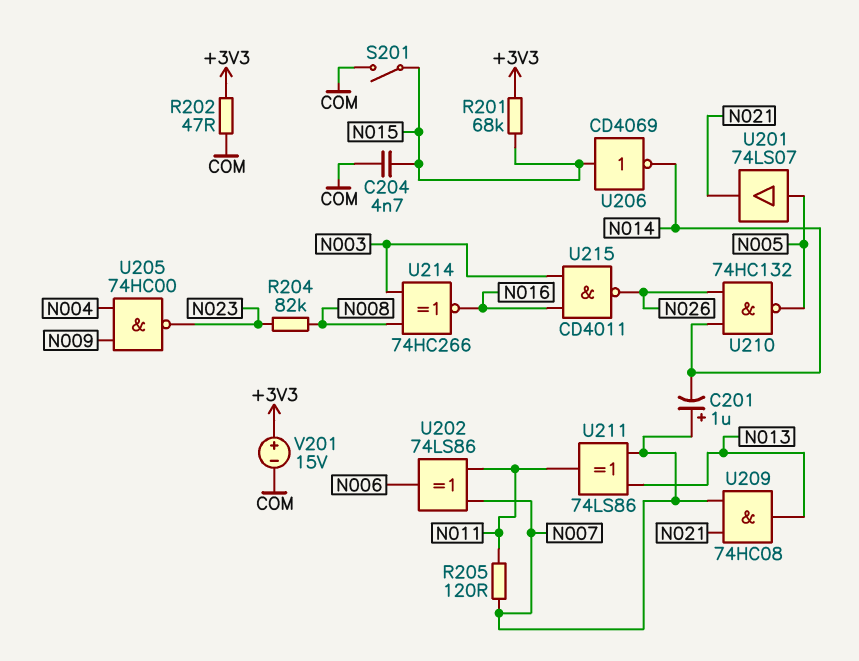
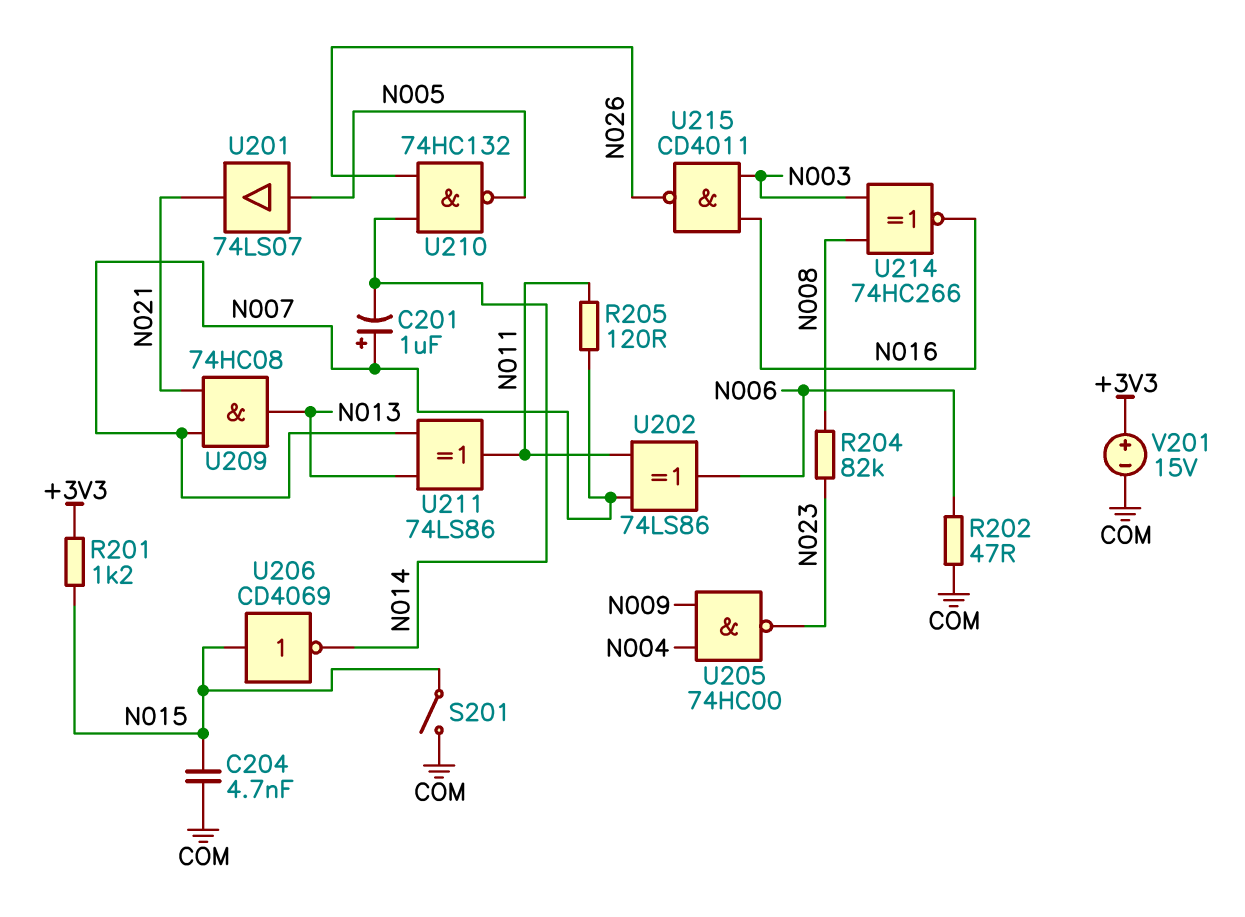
R201: 68k (+3V3, N015) -> 1.2k (+3V3, N015)
R202: 47 (+3V3, COM) -> 47 (COM, N006)

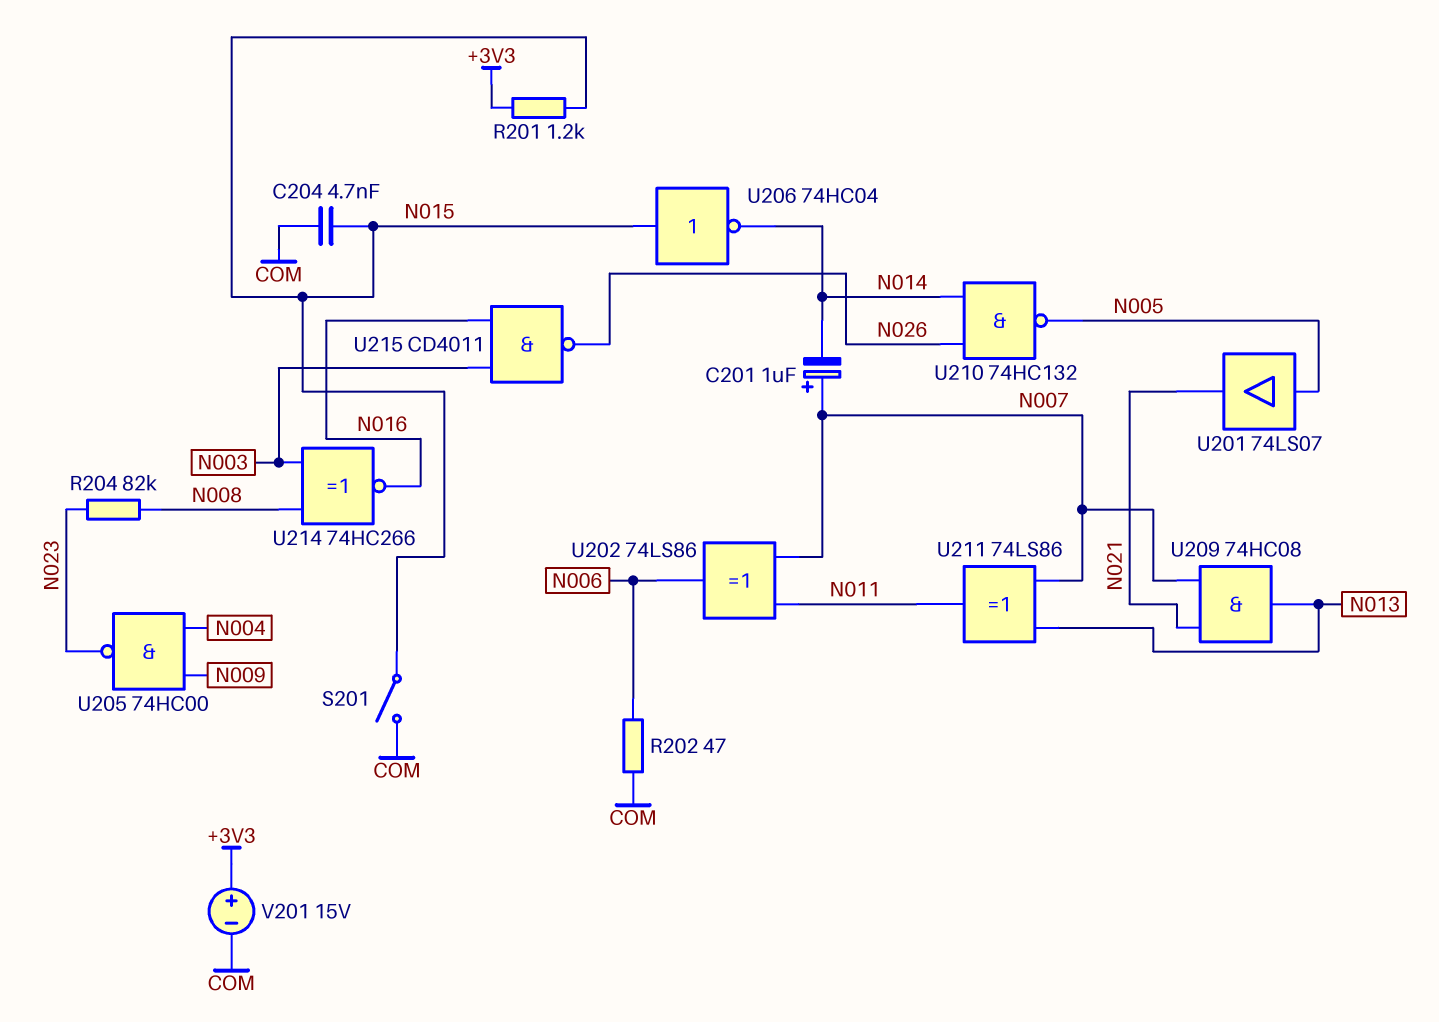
R205: 120 (N007, N011) -> none
U206: NOT CD4069 (in N015, out N014) -> NOT 74HC04 (in N015, out N014)

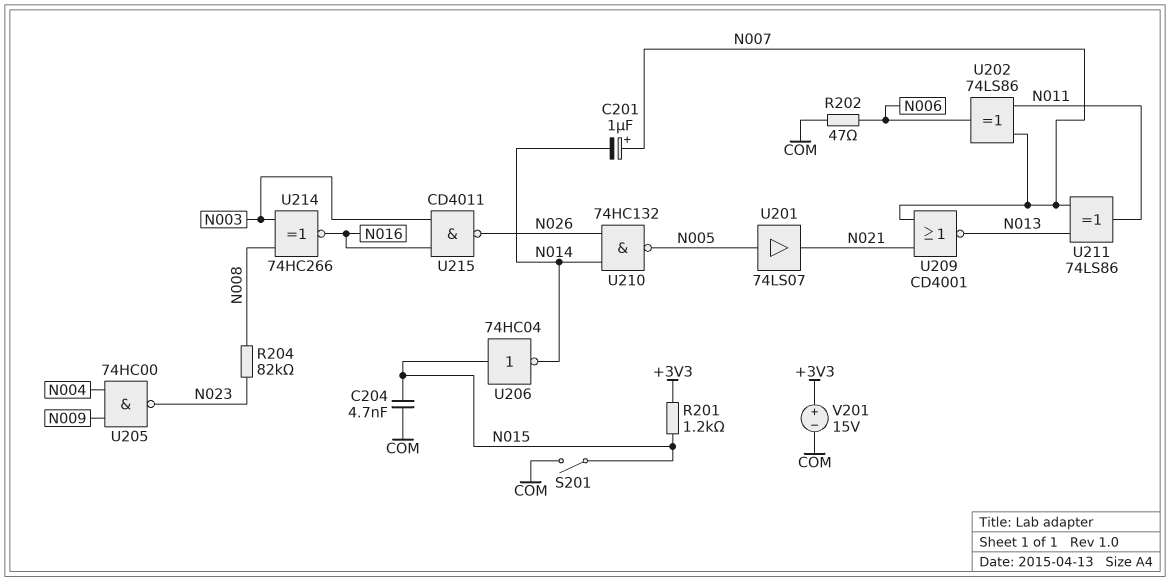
U209: AND 74HC08 (in N007, in N021, out N013) -> NOR CD4001 (in N007, in N021, out N013)

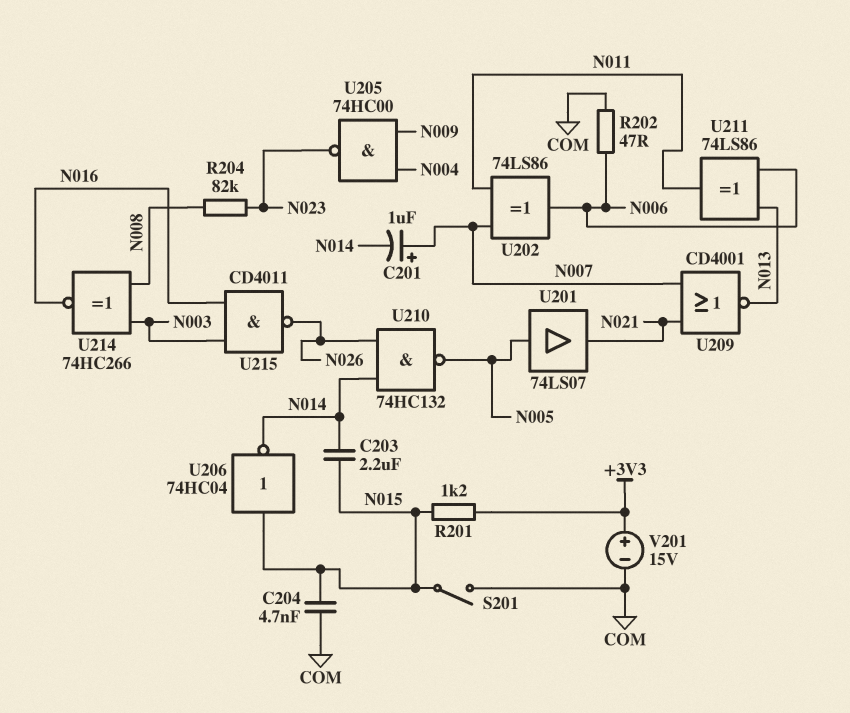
C203: none -> 2.2uF (N014, N015)
U211: XOR 74LS86 (in N007, in N013, out N011) -> XOR 74LS86 (in N006, in N013, out N011)

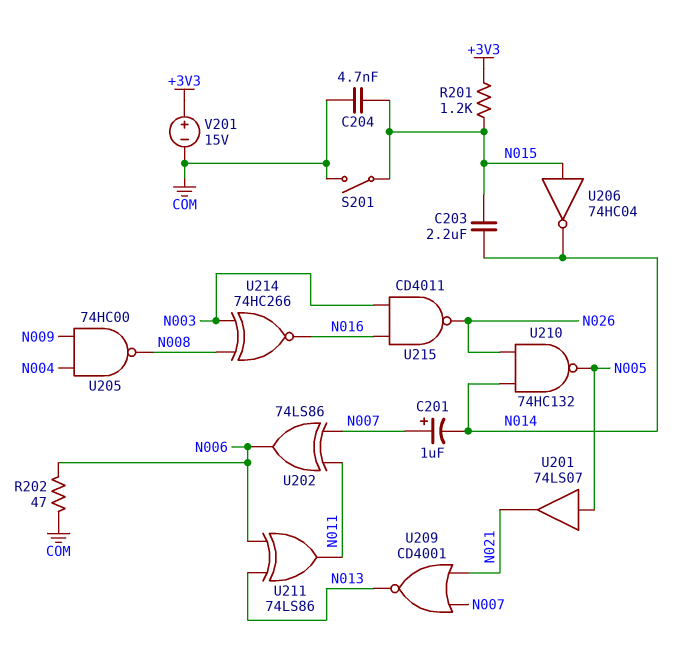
R204: 82k (N008, N023) -> none
U205: NAND 74HC00 (in N004, in N009, out N023) -> NAND 74HC00 (in N004, in N009, out N008)

